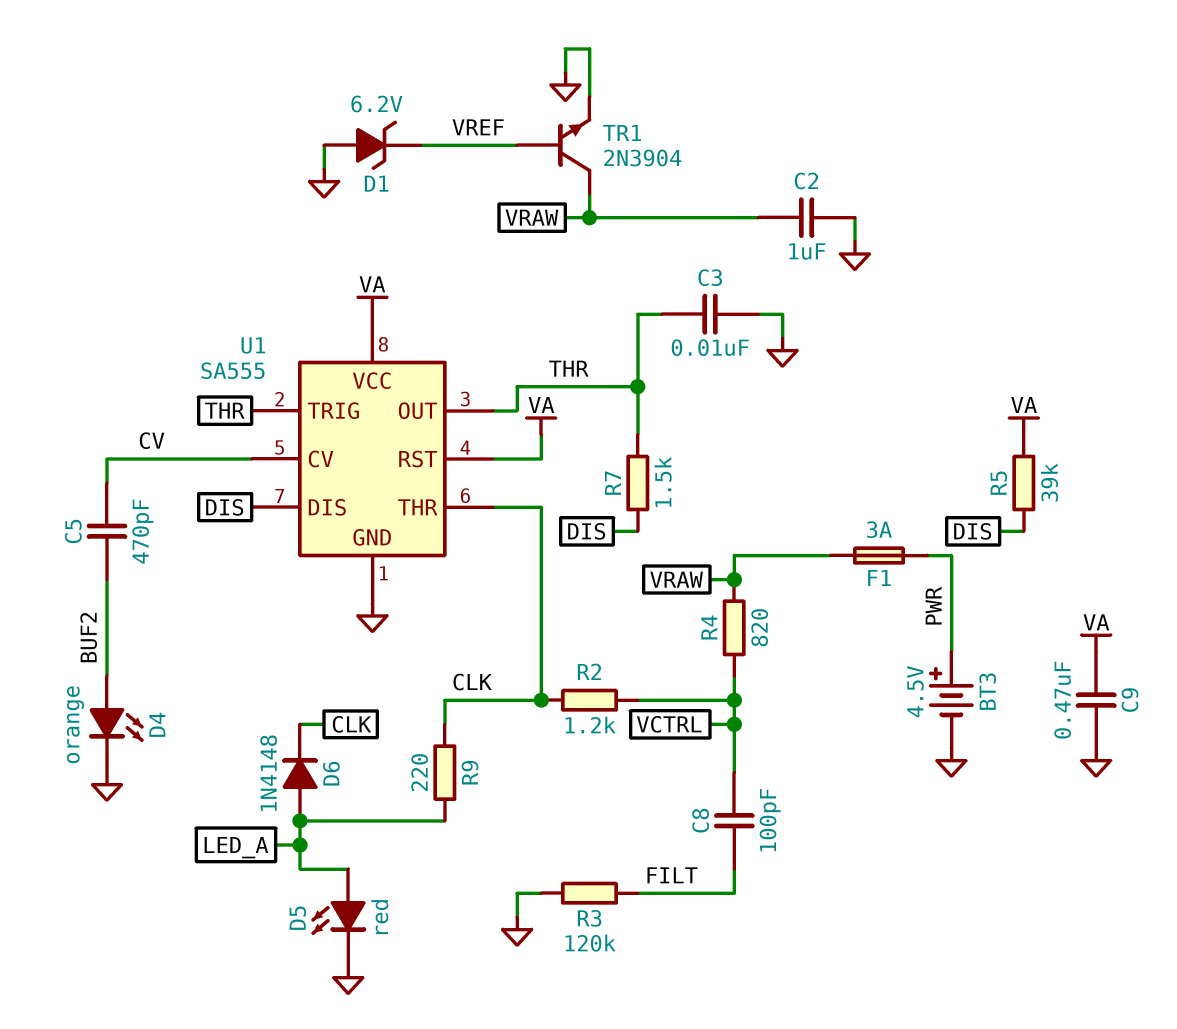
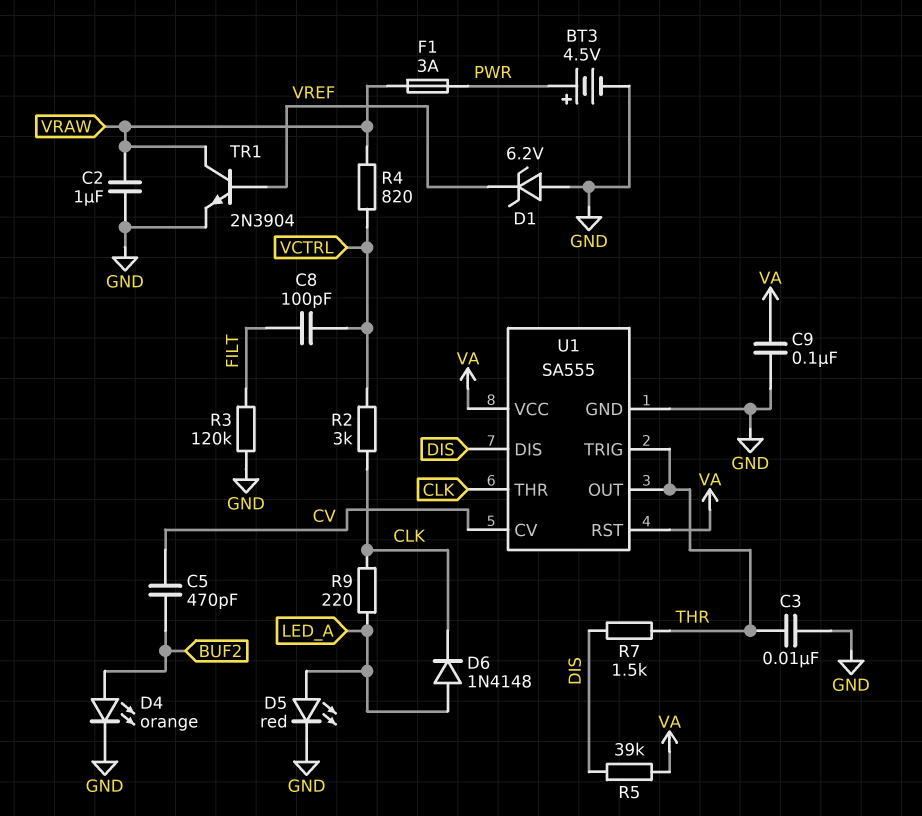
C9: 470nF (GND, VA) -> 100nF (GND, VA)
R2: 1.2k (CLK, VCTRL) -> 3k (CLK, VCTRL)

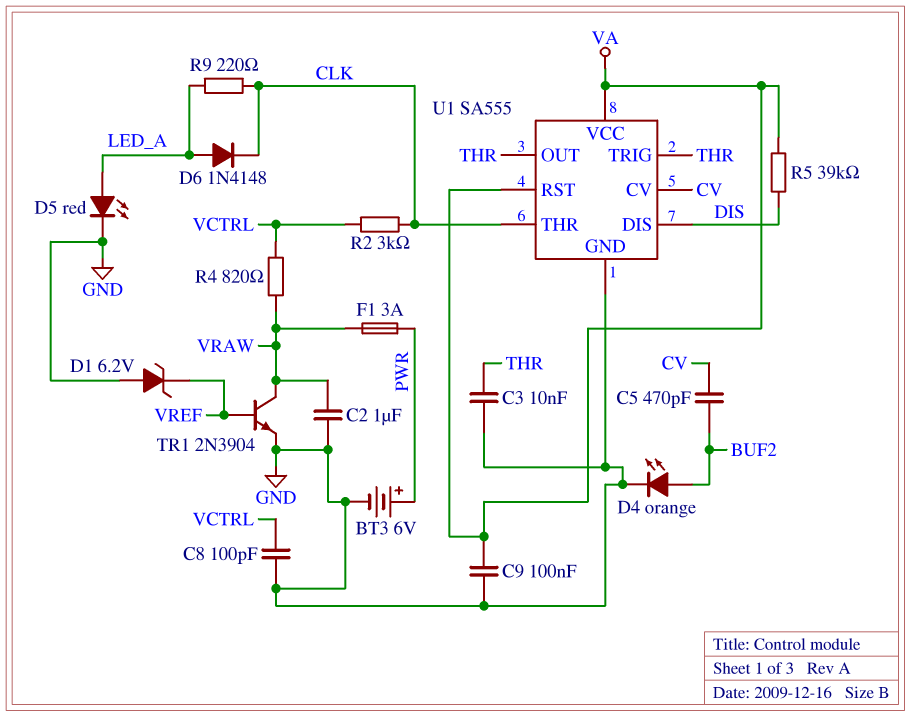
BT3: 4.5V (plus PWR, minus GND) -> 6V (plus PWR, minus GND)
C8: 100pF (FILT, VCTRL) -> 100pF (GND, VCTRL)
R3: 120k (FILT, GND) -> none
R7: 1.5k (DIS, THR) -> none

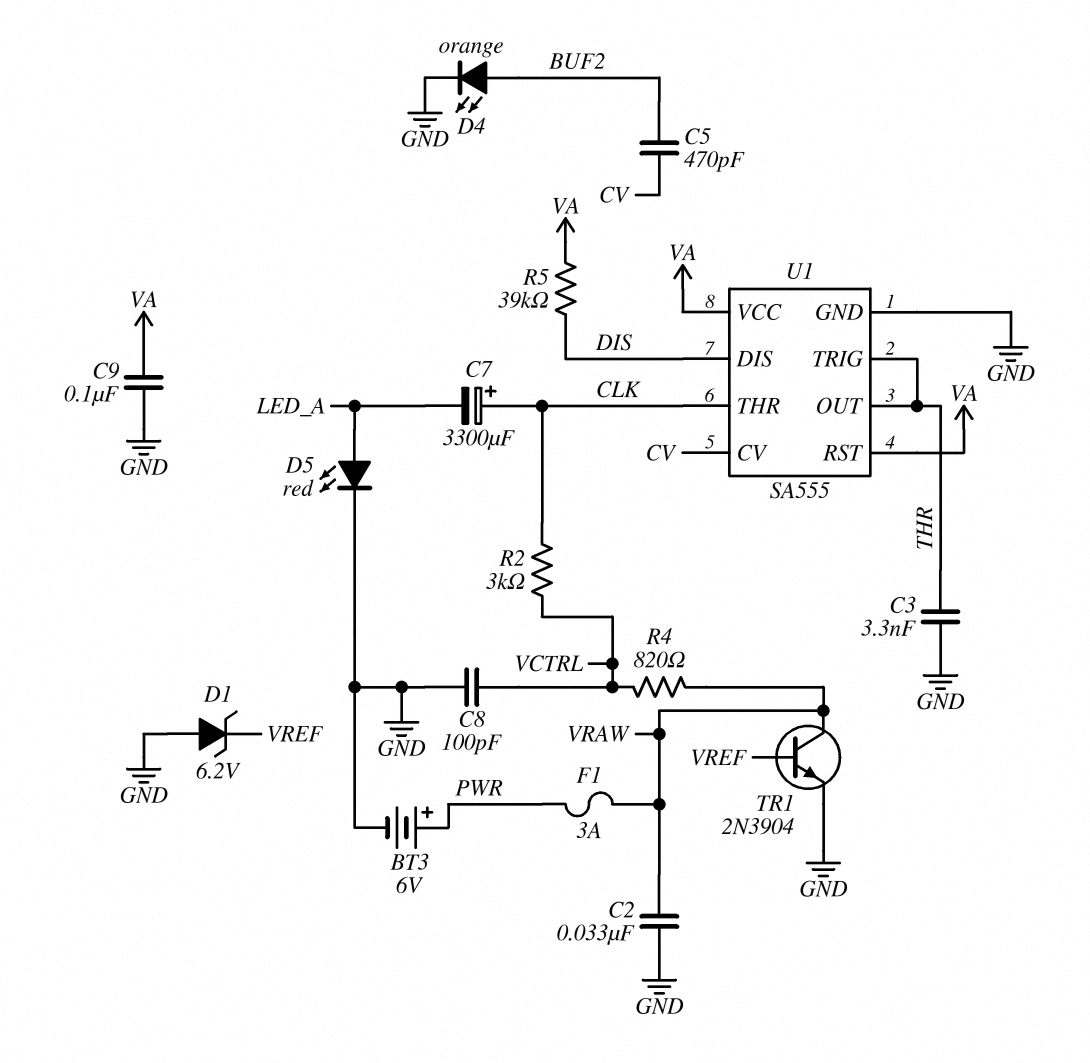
C2: 1uF (GND, VRAW) -> 33nF (GND, VRAW)
C3: 10nF (GND, THR) -> 3.3nF (GND, THR)
C7: none -> 3300uF (plus CLK, minus LED_A)
D6: diode 1N4148 (A LED_A, K CLK) -> none
R9: 220 (CLK, LED_A) -> none

